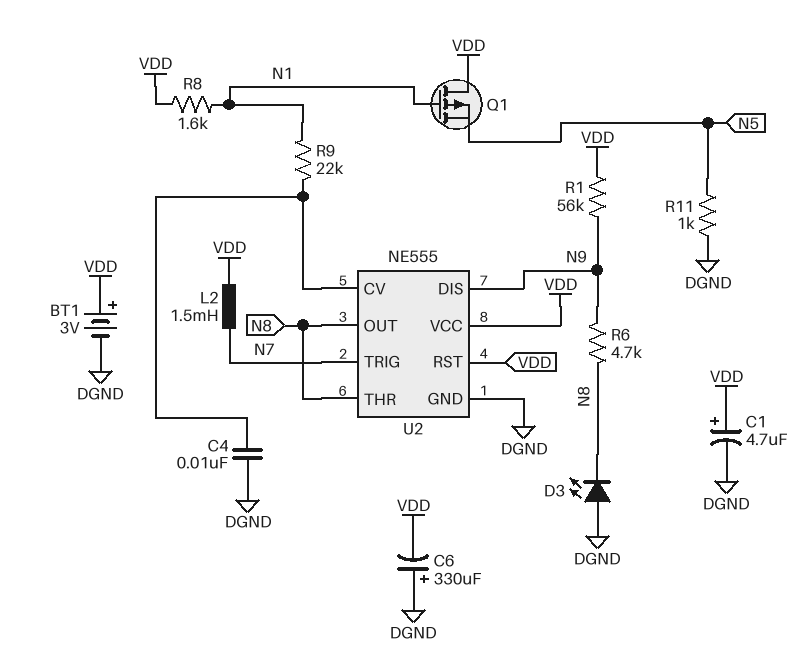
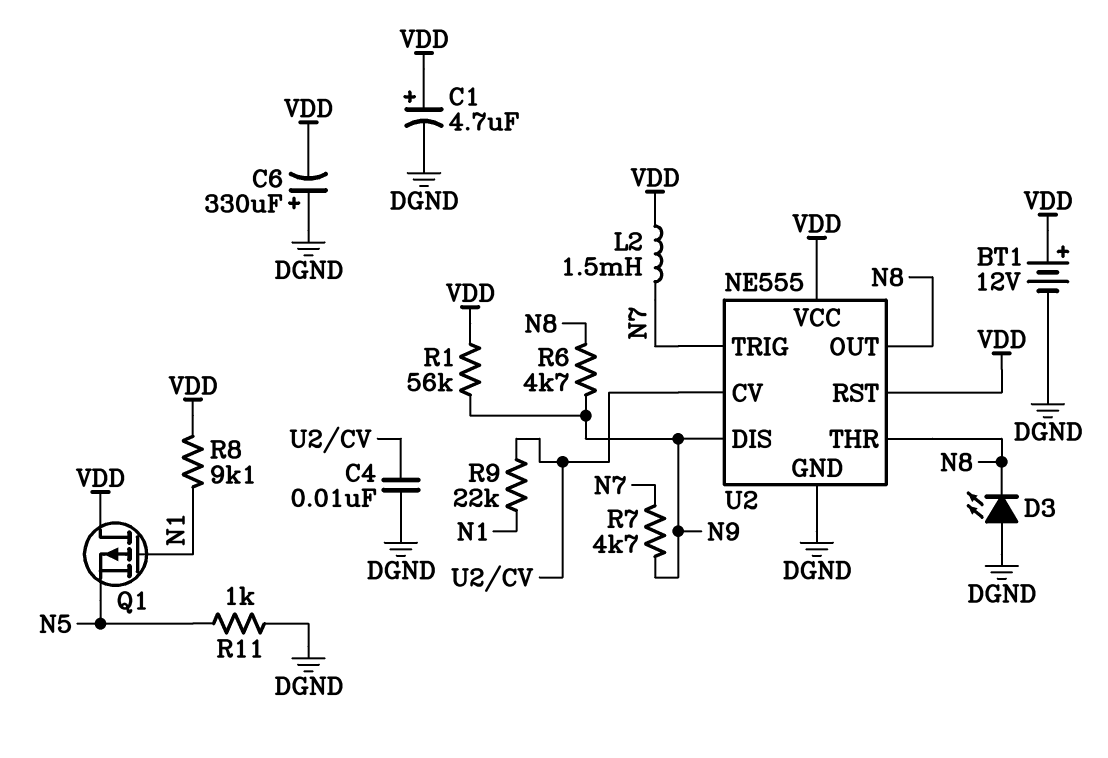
BT1: 3V (plus VDD, minus DGND) -> 12V (plus VDD, minus DGND)
R7: none -> 4.7k (N7, N9)
R8: 1.6k (N1, VDD) -> 9.1k (N1, VDD)

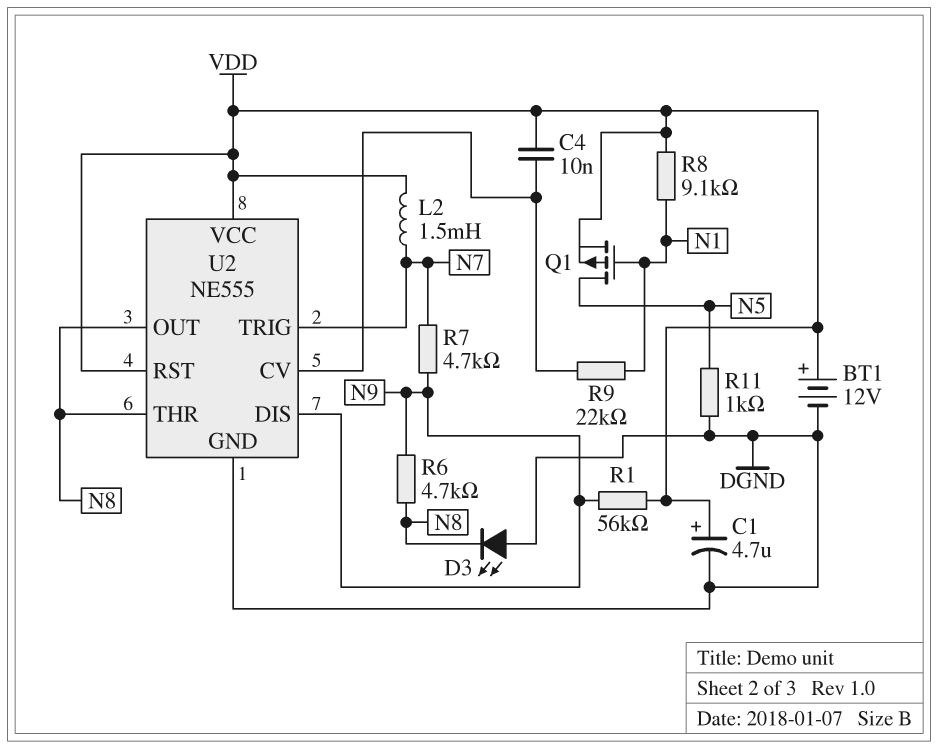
C4: 10nF (DGND, U2/CV) -> 10nF (U2/CV, VDD)
C6: 330uF (plus DGND, minus VDD) -> none
Q1: PMOS (G N1, D VDD, S N5) -> PMOS (G N1, D N5, S VDD)

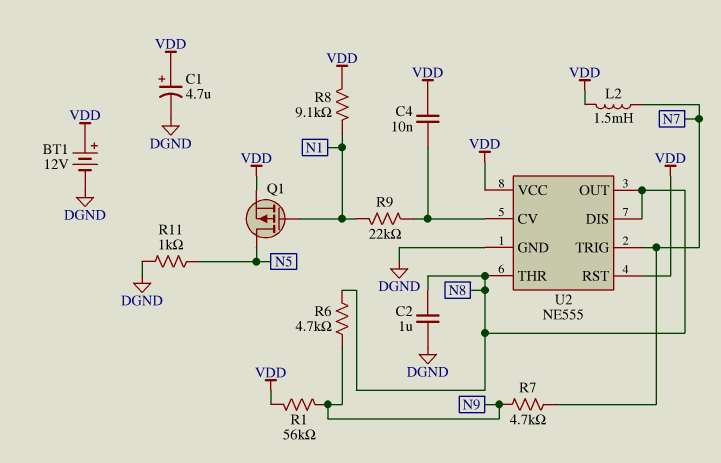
C2: none -> 1uF (DGND, N8)
D3: LED (A DGND, K N8) -> none
U2 pin DIS: N9 -> N8

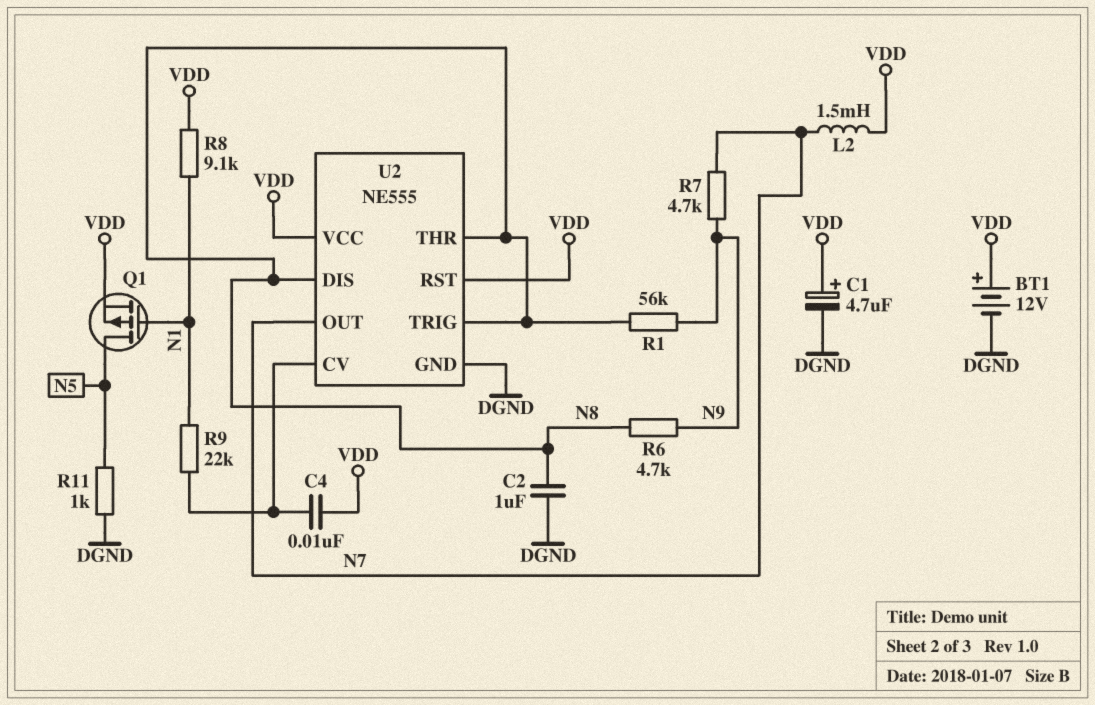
R1: 56k (N9, VDD) -> 56k (N8, N9)
U2 pin OUT: N8 -> N7
U2 pin TRIG: N7 -> N8

